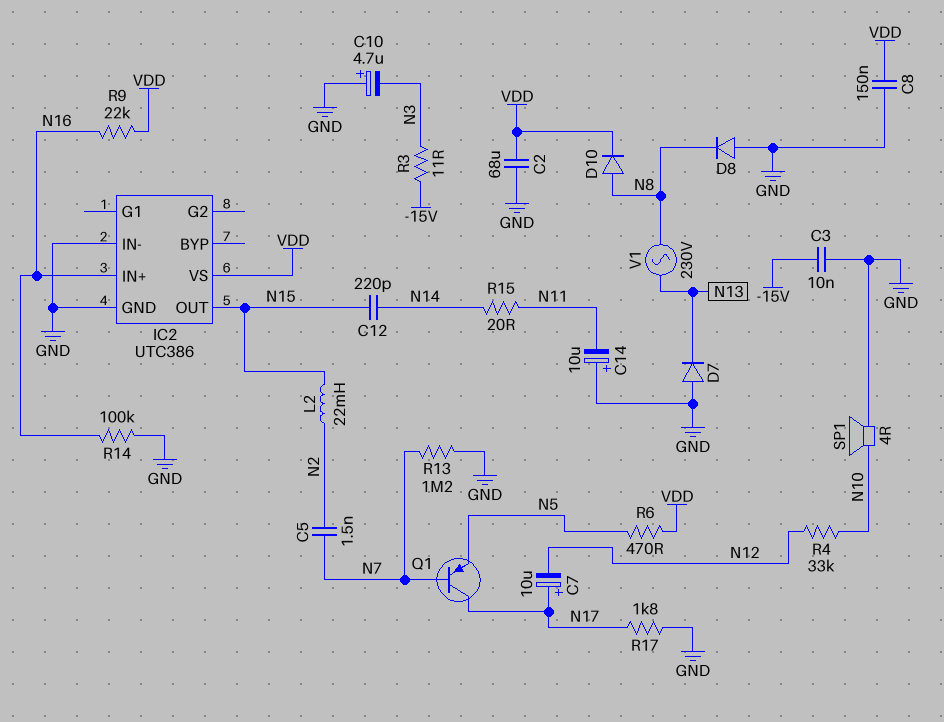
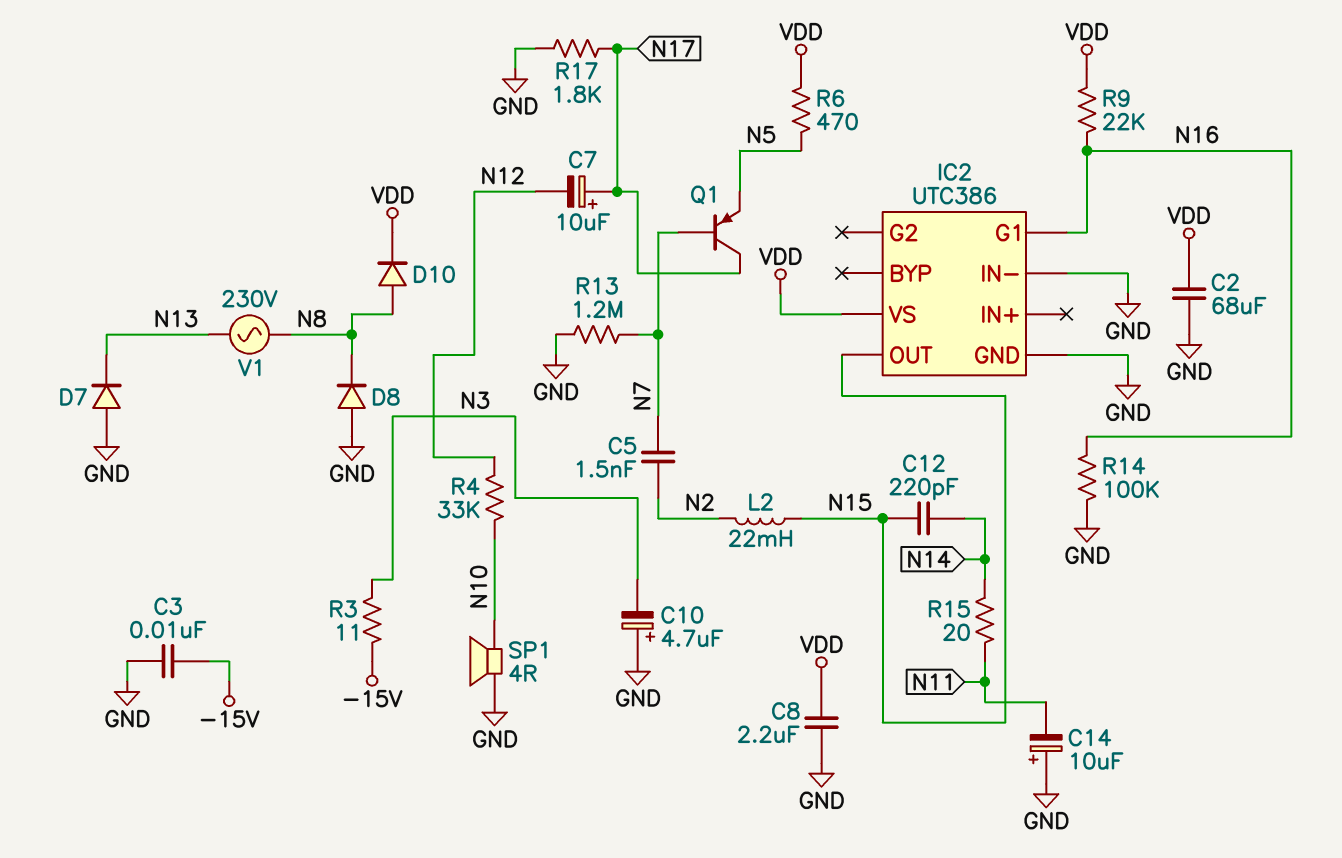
C8: 150nF (GND, VDD) -> 2.2uF (GND, VDD)
IC2 pin G1: none -> N16
IC2 pin IN+: N16 -> none

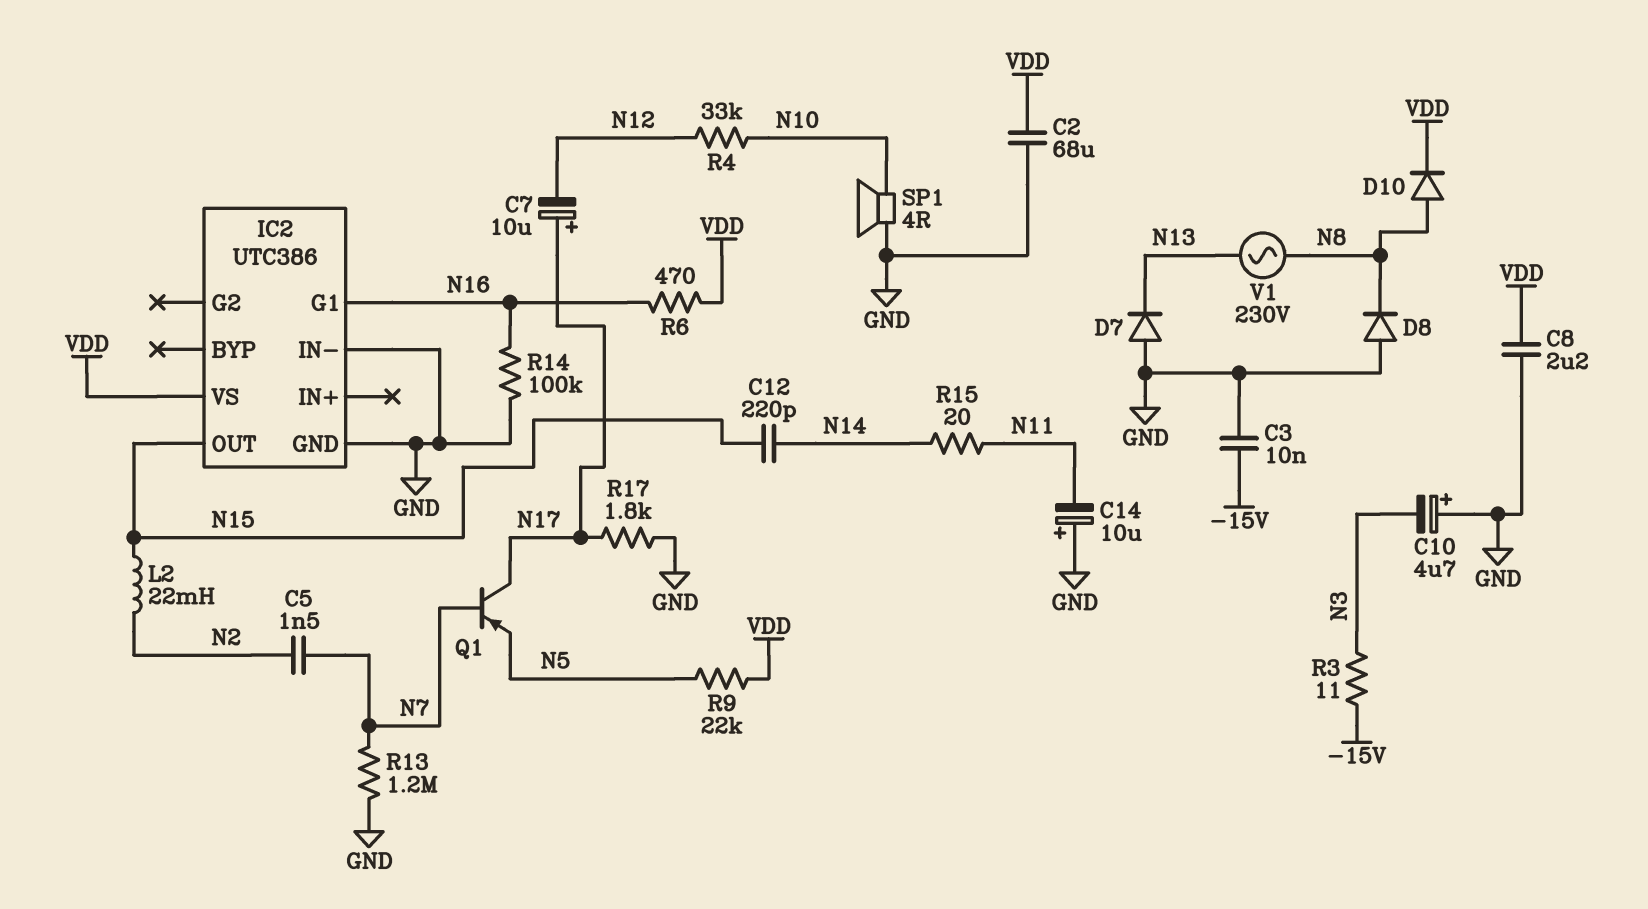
R6: 470 (N5, VDD) -> 470 (N16, VDD)
R9: 22k (N16, VDD) -> 22k (N5, VDD)

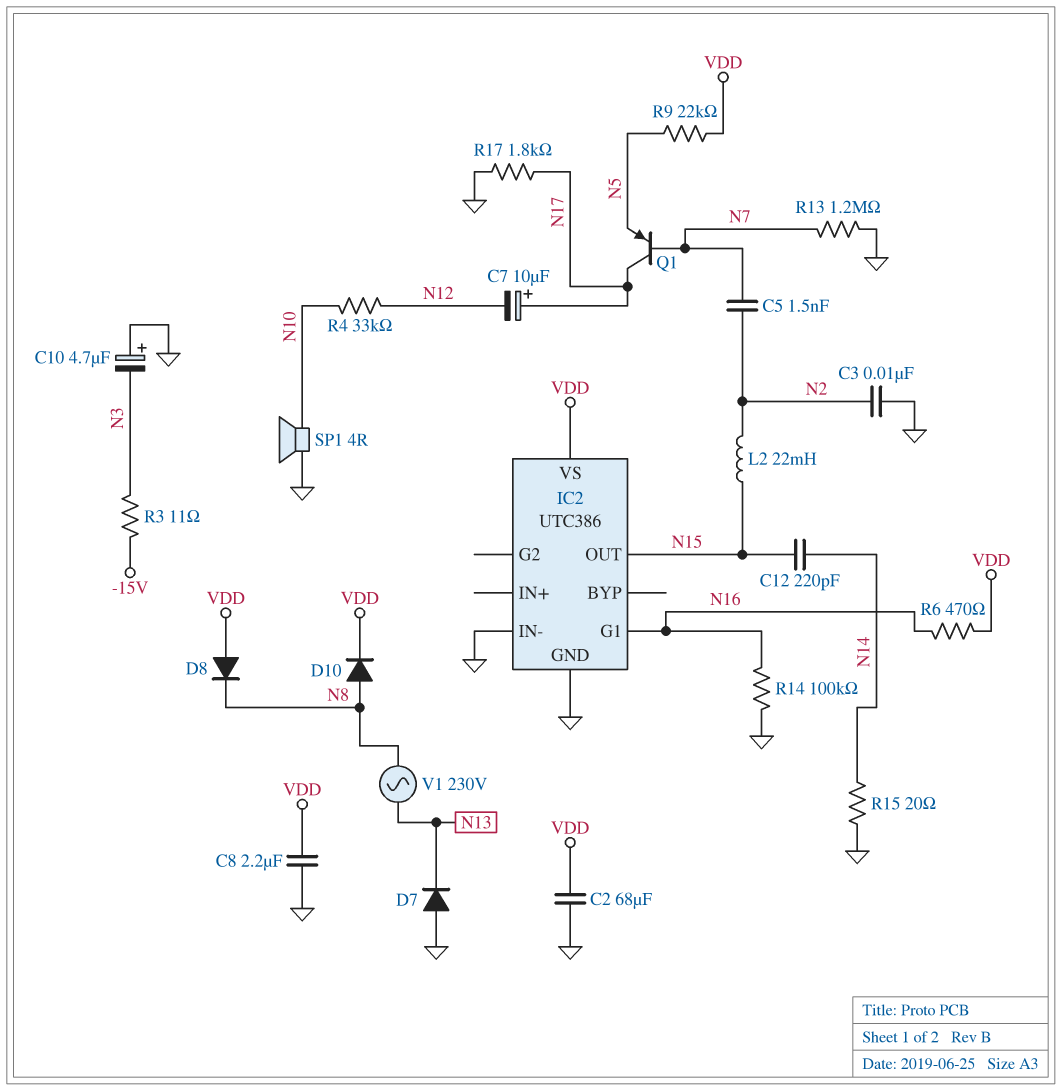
C3: 10nF (-15V, GND) -> 10nF (GND, N2)
C14: 10uF (plus GND, minus N11) -> none
D8: diode (A GND, K N8) -> diode (A VDD, K N8)
R15: 20 (N11, N14) -> 20 (GND, N14)

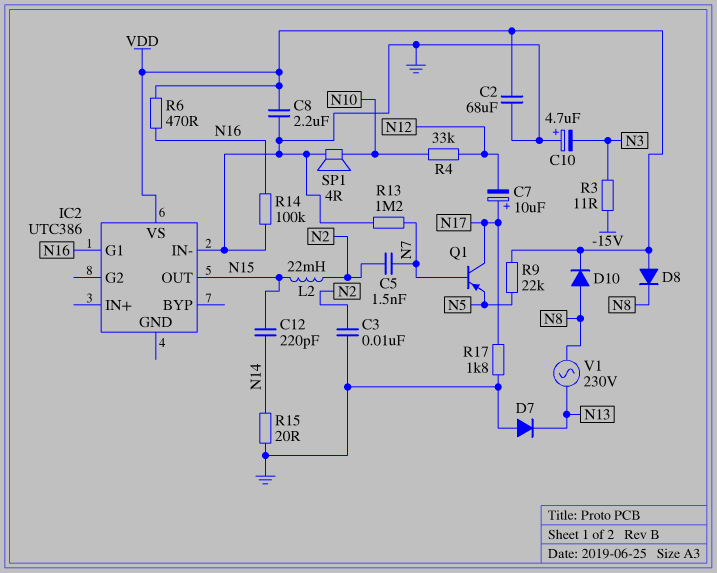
IC2 pin GND: GND -> none

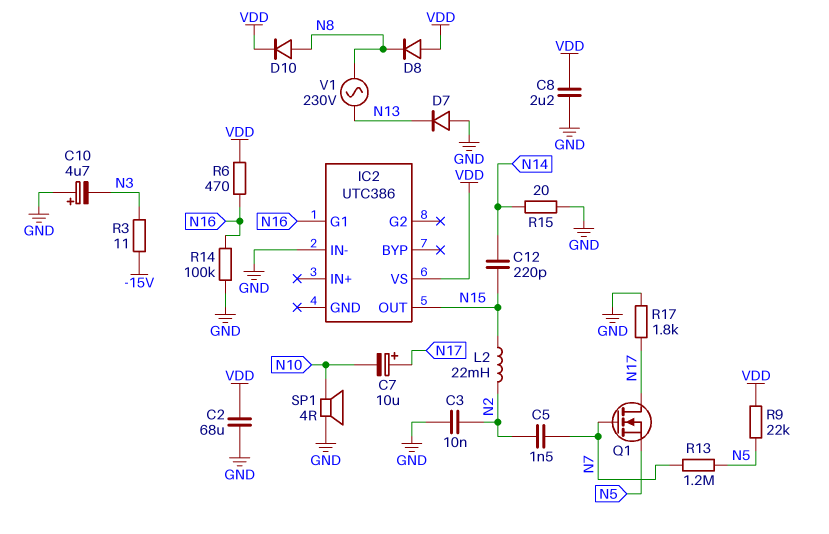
C7: 10uF (plus N17, minus N12) -> 10uF (plus N17, minus N10)
Q1: PNP (B N7, C N17, E N5) -> NMOS (G N7, D N17, S N5)
R4: 33k (N10, N12) -> none
R13: 1.2M (GND, N7) -> 1.2M (N5, N7)

